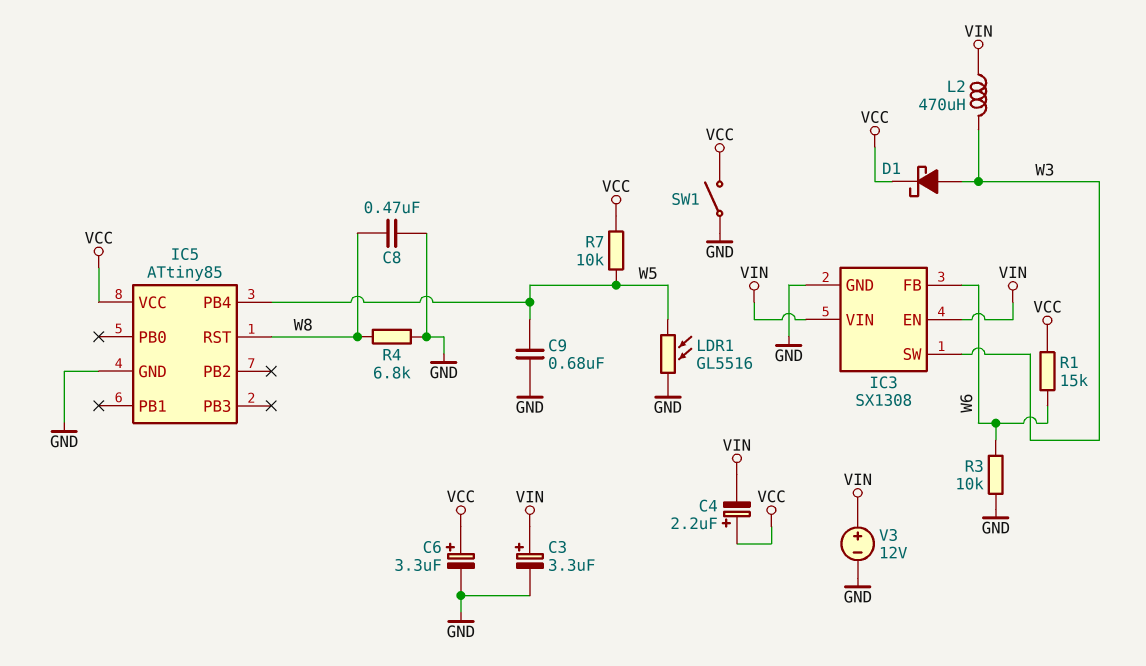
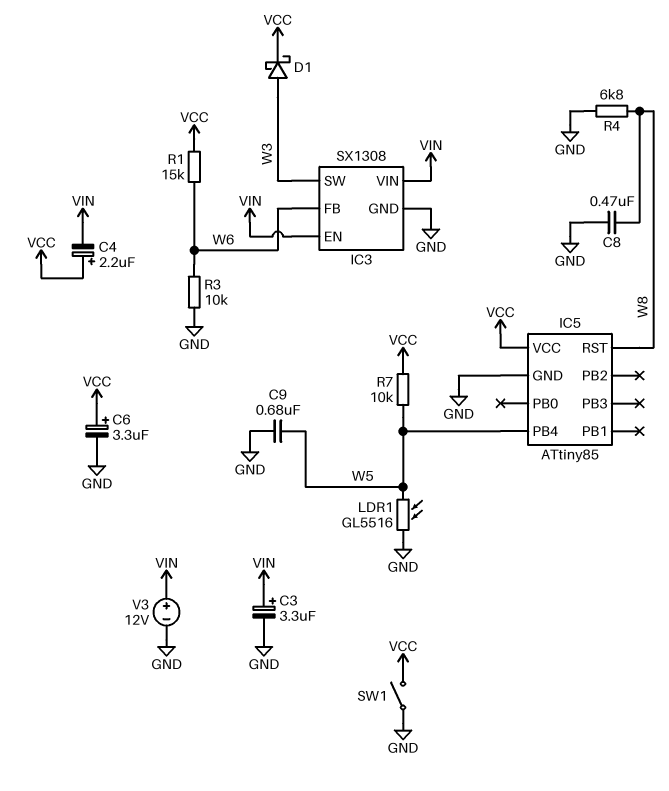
L2: 470uH (VIN, W3) -> none

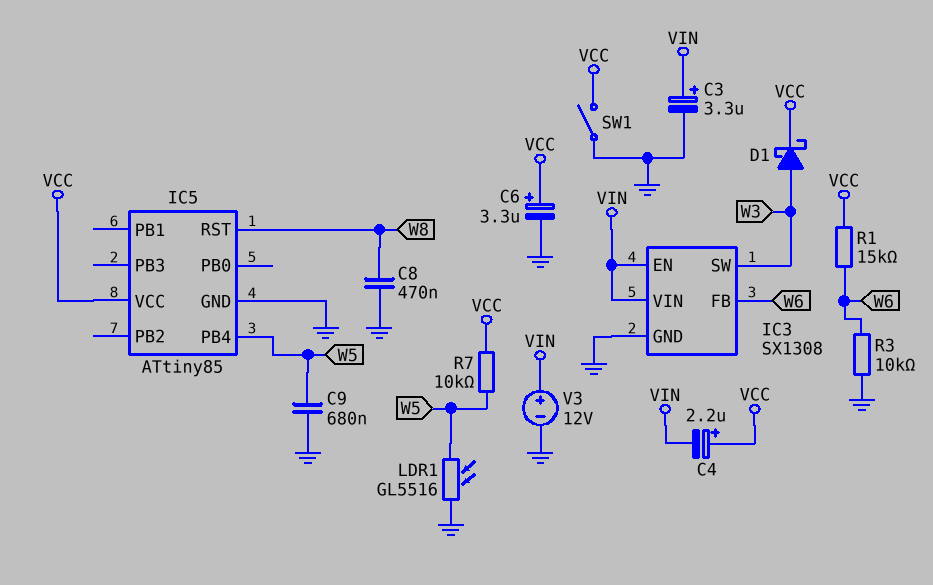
R4: 6.8k (GND, W8) -> none

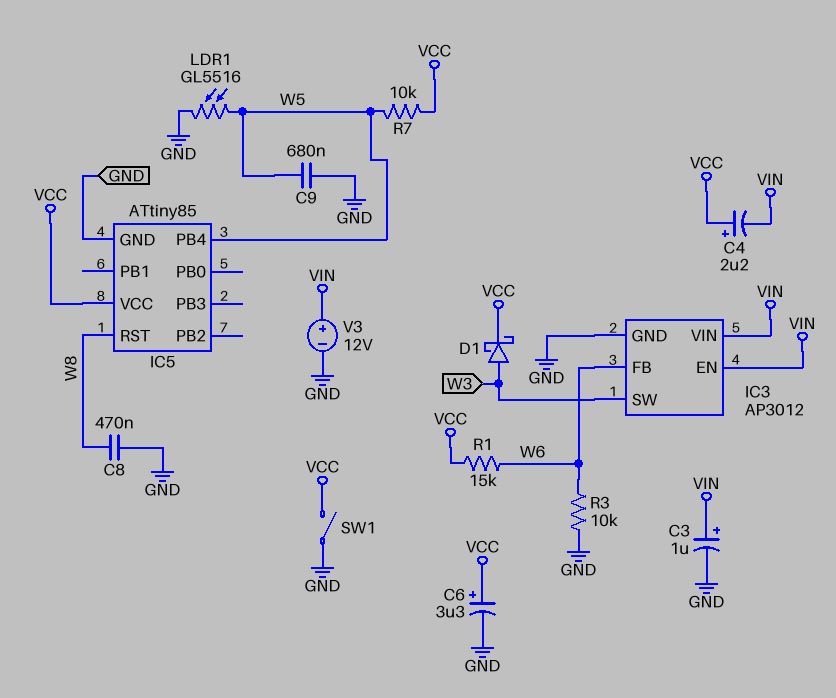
C3: 3.3uF (plus VIN, minus GND) -> 1uF (plus VIN, minus GND)
IC3: SX1308 -> AP3012

